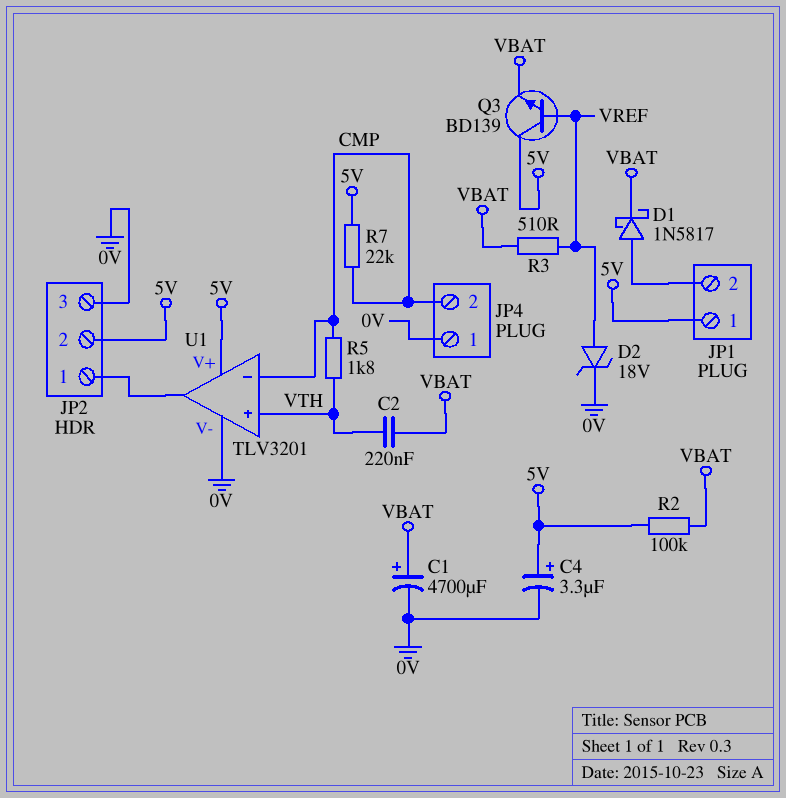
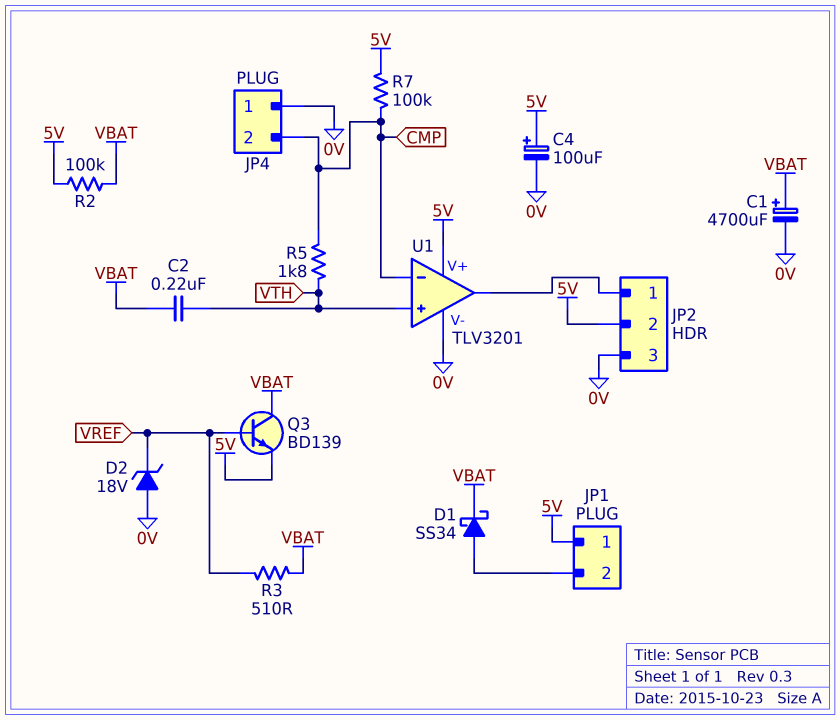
C4: 3.3uF (plus 5V, minus 0V) -> 100uF (plus 5V, minus 0V)
D1: schottky 1N5817 (A JP1/2, K VBAT) -> schottky SS34 (A JP1/2, K VBAT)
D2: zener 18V (A VREF, K 0V) -> zener 18V (A 0V, K VREF)
Q3: NPN BD139 (B VREF, C 5V, E VBAT) -> NPN BD139 (B VREF, C VBAT, E 5V)
R7: 22k (5V, CMP) -> 100k (5V, CMP)

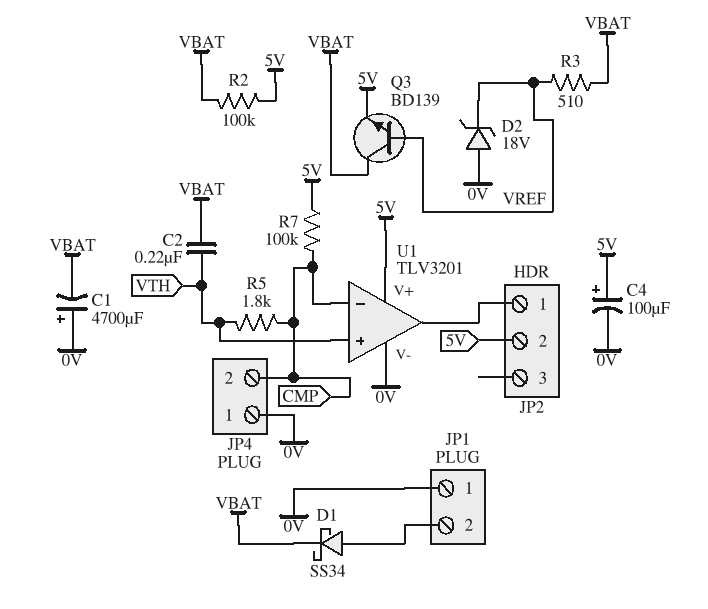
C1: 4700uF (plus VBAT, minus 0V) -> 4700uF (plus 0V, minus VBAT)
JP1 pin 1: 5V -> 0V
JP2 pin 3: 0V -> none

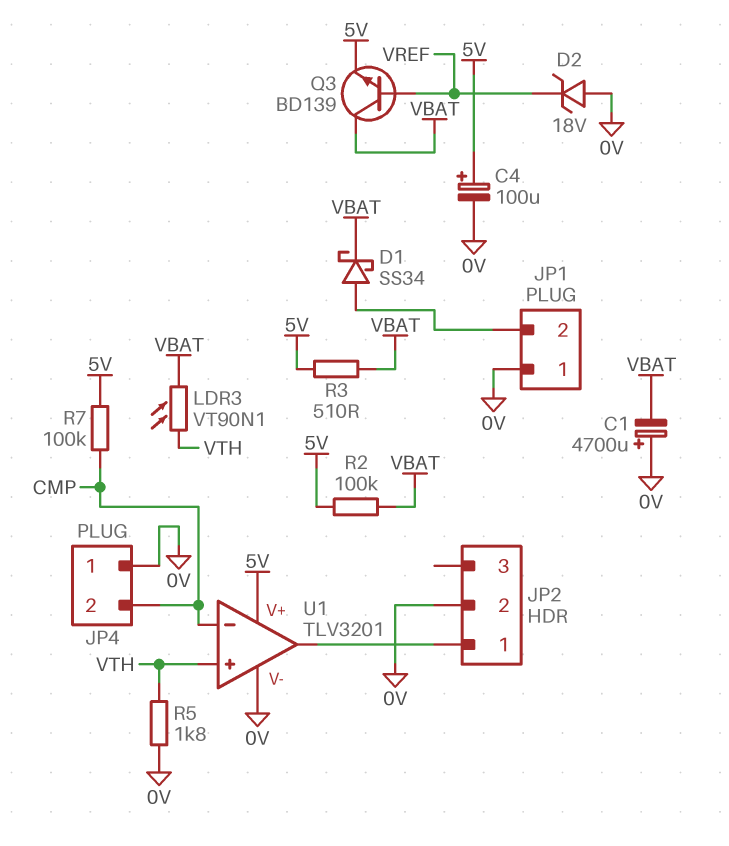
C2: 220nF (VBAT, VTH) -> none
JP2 pin 2: 5V -> 0V
LDR3: none -> VT90N1 (VBAT, VTH)
R3: 510 (VBAT, VREF) -> 510 (5V, VBAT)
R5: 1.8k (CMP, VTH) -> 1.8k (0V, VTH)

